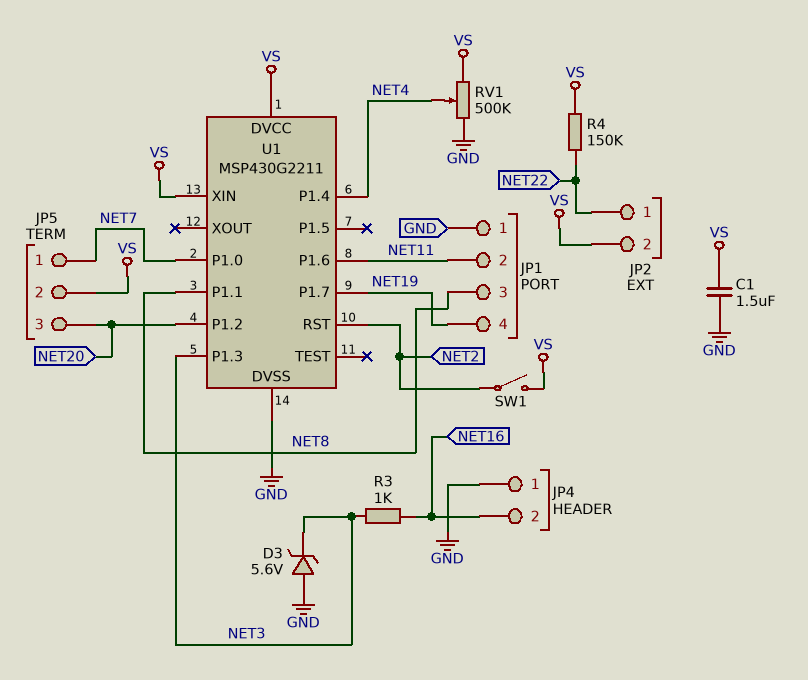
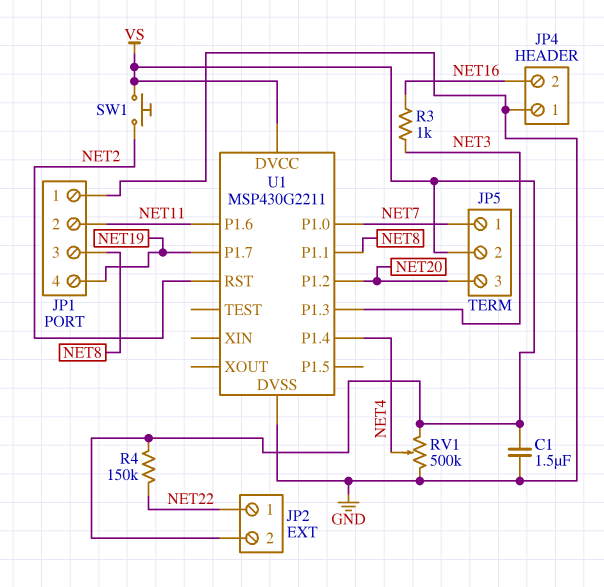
D3: zener 5.6V (A GND, K NET3) -> none
SW1: switch (NET2, VS) -> button (NET2, VS)
U1 pin XIN: VS -> none

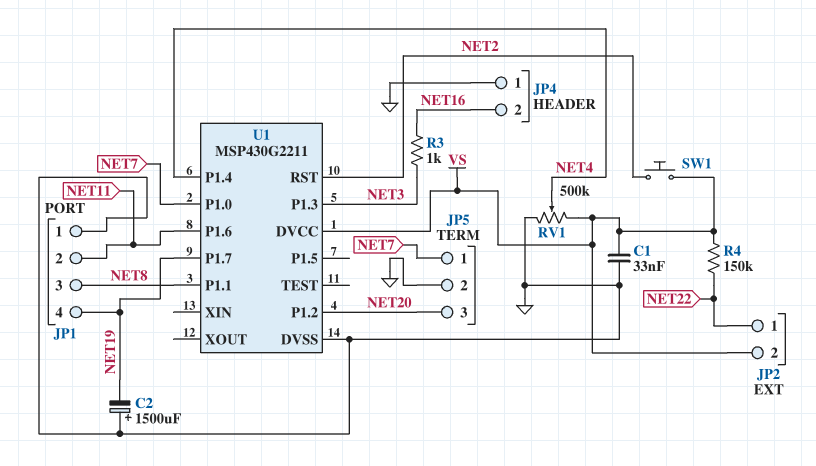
C1: 1.5uF (GND, VS) -> 33nF (GND, VS)
C2: none -> 1500uF (plus GND, minus NET19)
JP5 pin 2: VS -> GND

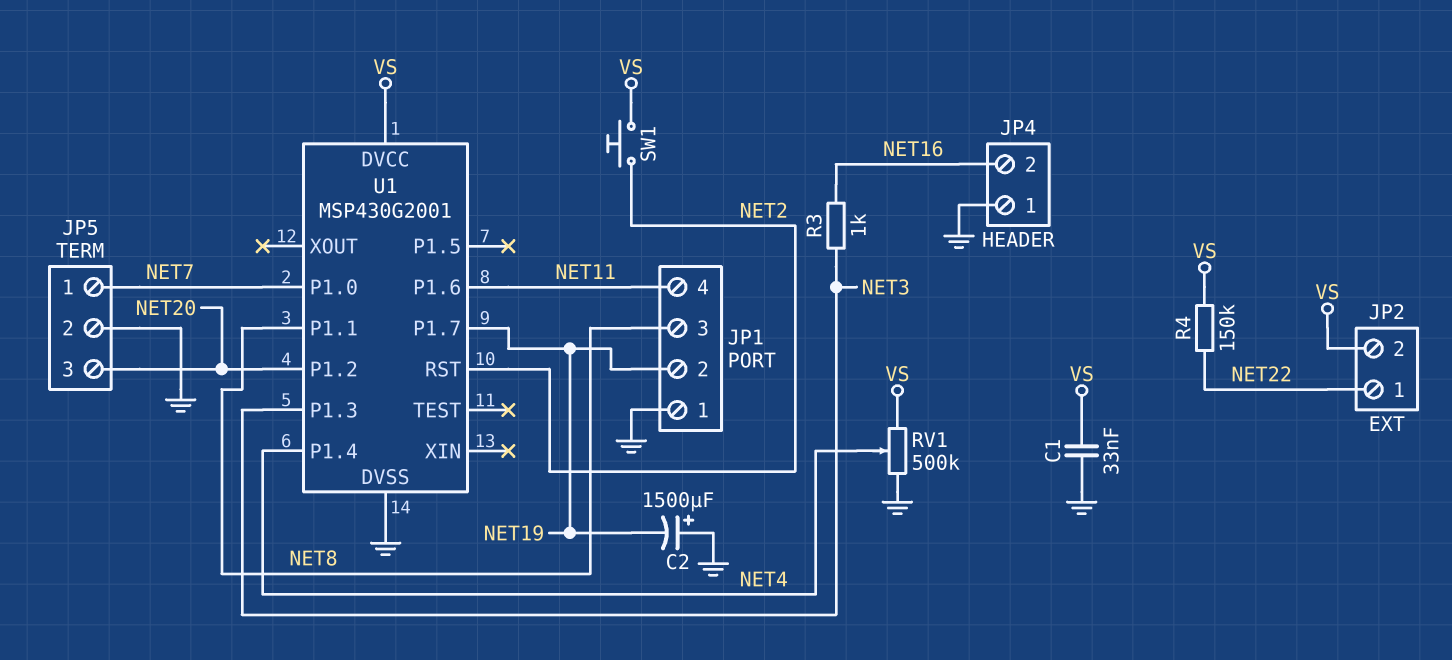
JP1 pin 2: NET11 -> NET19
JP1 pin 4: NET19 -> NET11
U1: MSP430G2211 -> MSP430G2001

